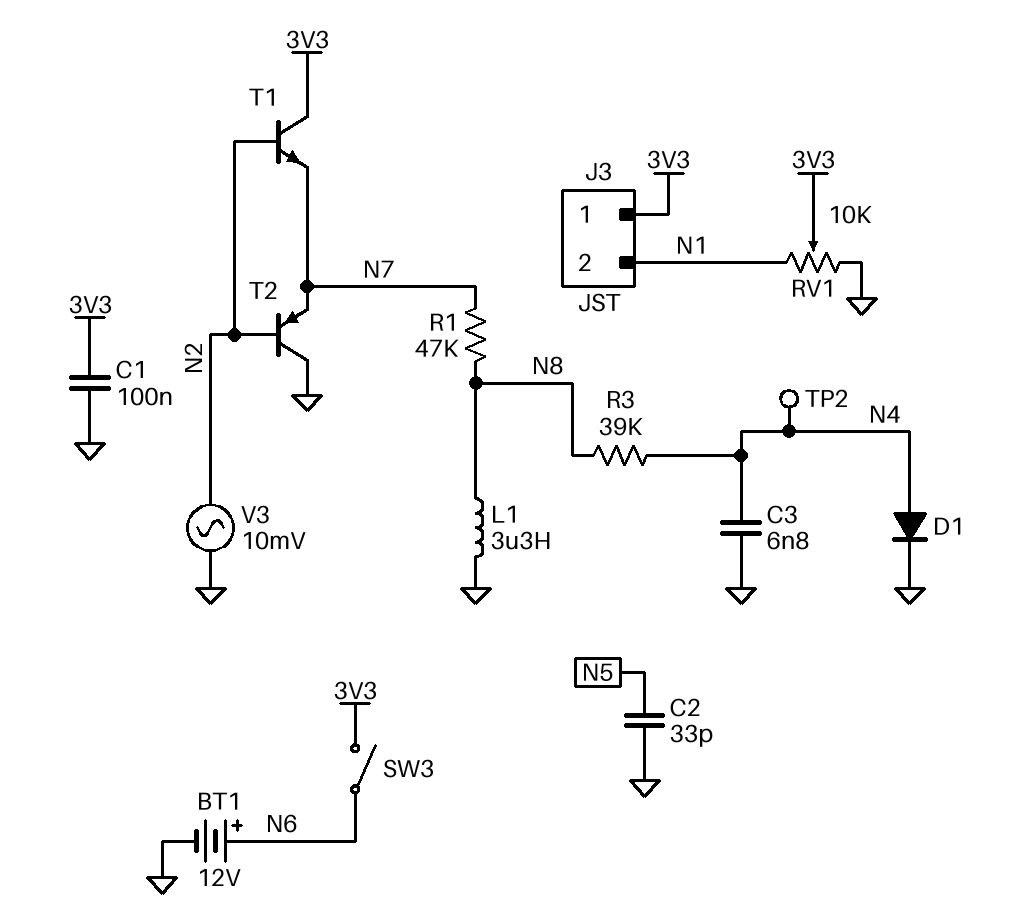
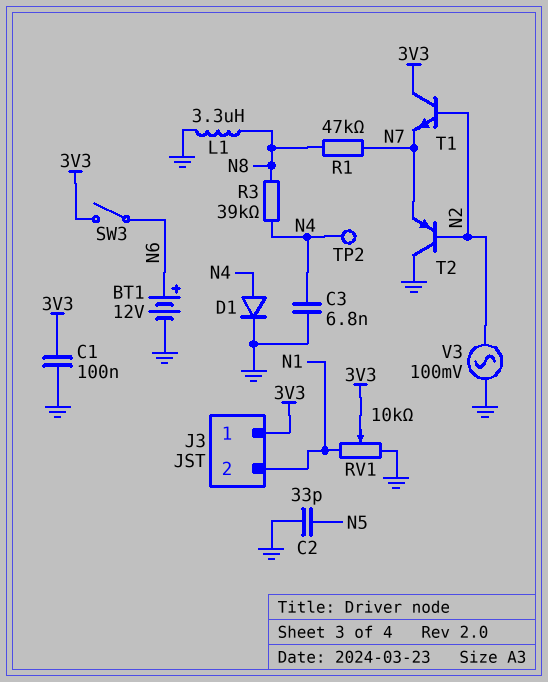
V3: AC 10mV (GND, N2) -> AC 100mV (GND, N2)

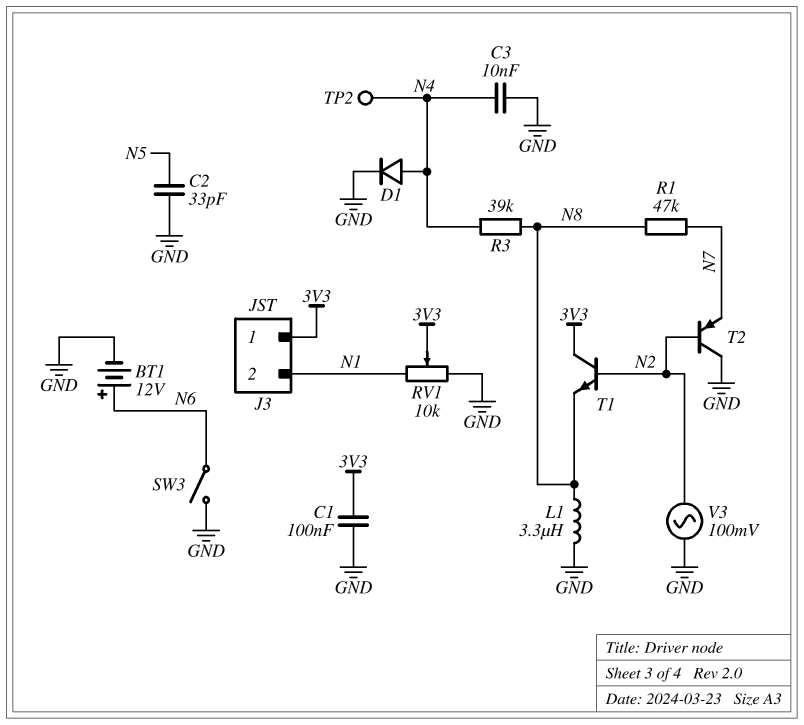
C3: 6.8nF (GND, N4) -> 10nF (GND, N4)
SW3: switch (3V3, N6) -> switch (GND, N6)
T1: NPN (B N2, C 3V3, E N7) -> NPN (B N2, C 3V3, E N8)

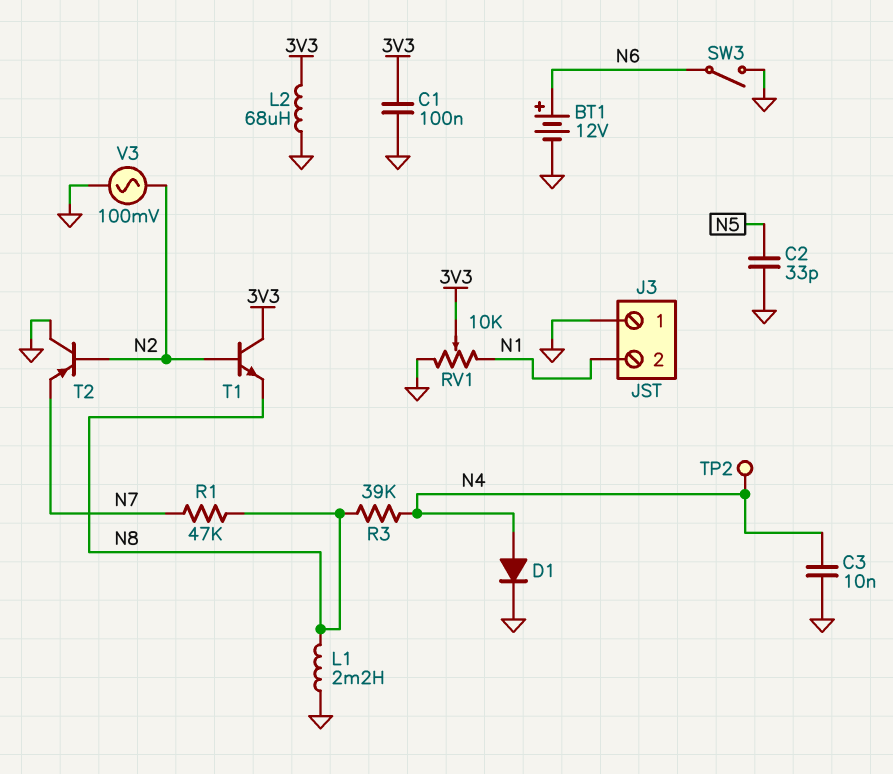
J3 pin 1: 3V3 -> GND
L1: 3.3uH (GND, N8) -> 2.2mH (GND, N8)
L2: none -> 68uH (3V3, GND)

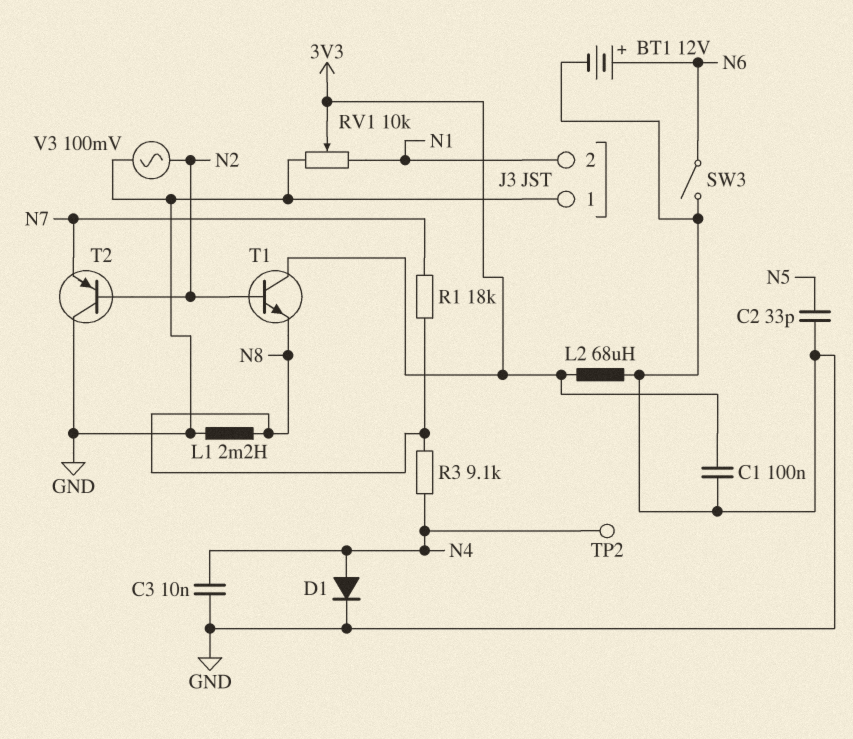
R1: 47k (N7, N8) -> 18k (N7, N8)
R3: 39k (N4, N8) -> 9.1k (N4, N8)

